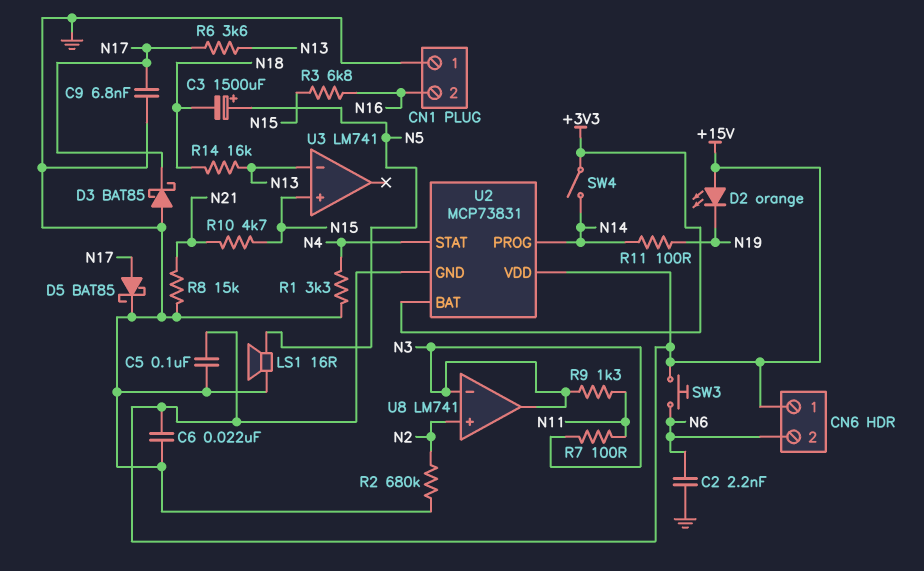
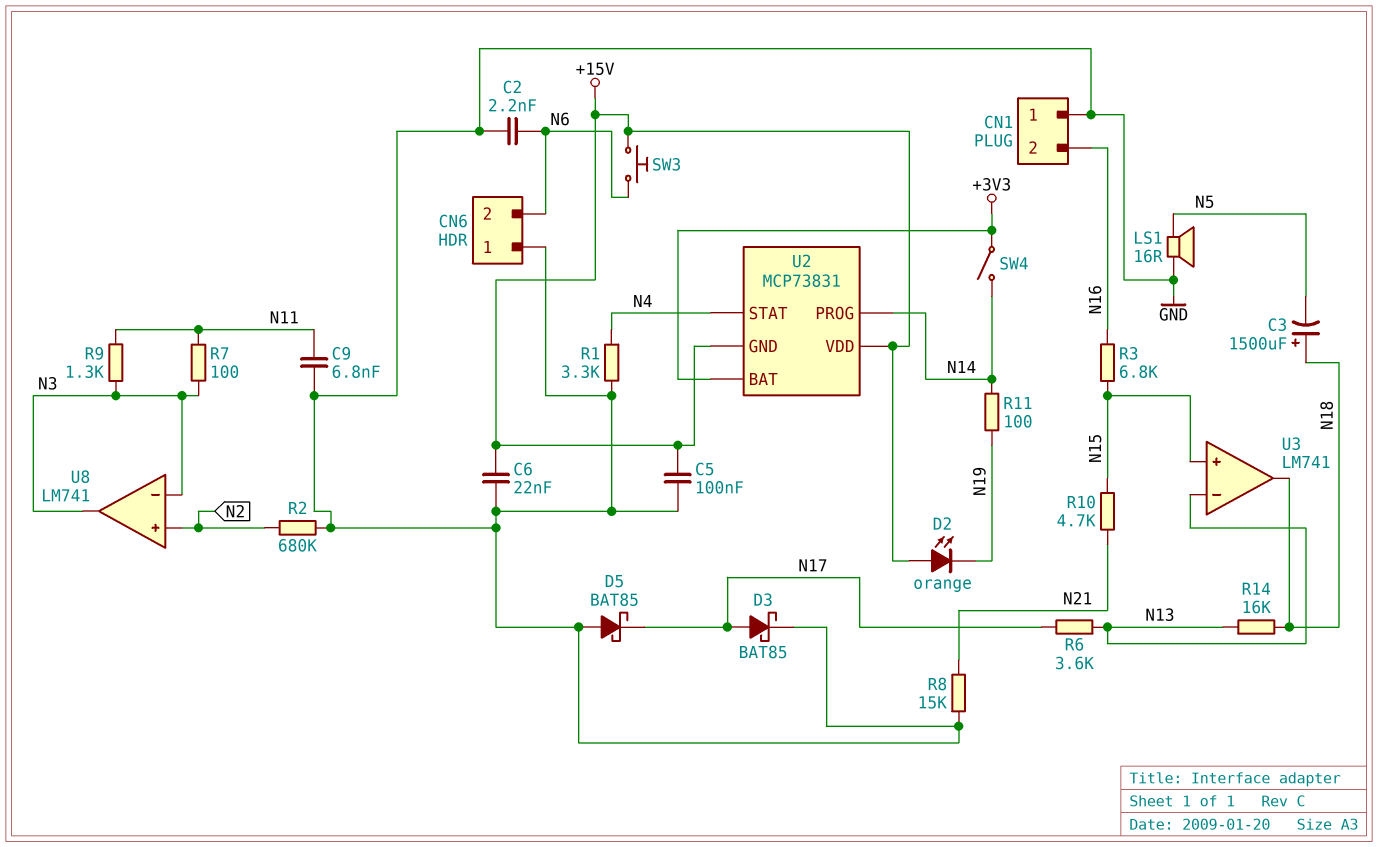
C3: 1500uF (plus N5, minus N18) -> 1500uF (plus N18, minus N5)
C9: 6.8nF (GND, N17) -> 6.8nF (GND, N11)
CN6 pin 1: +15V -> GND
D3: schottky BAT85 (A GND, K N17) -> schottky BAT85 (A N17, K GND)
D5: schottky BAT85 (A N17, K GND) -> schottky BAT85 (A GND, K N17)
U3 pin out: none -> N18

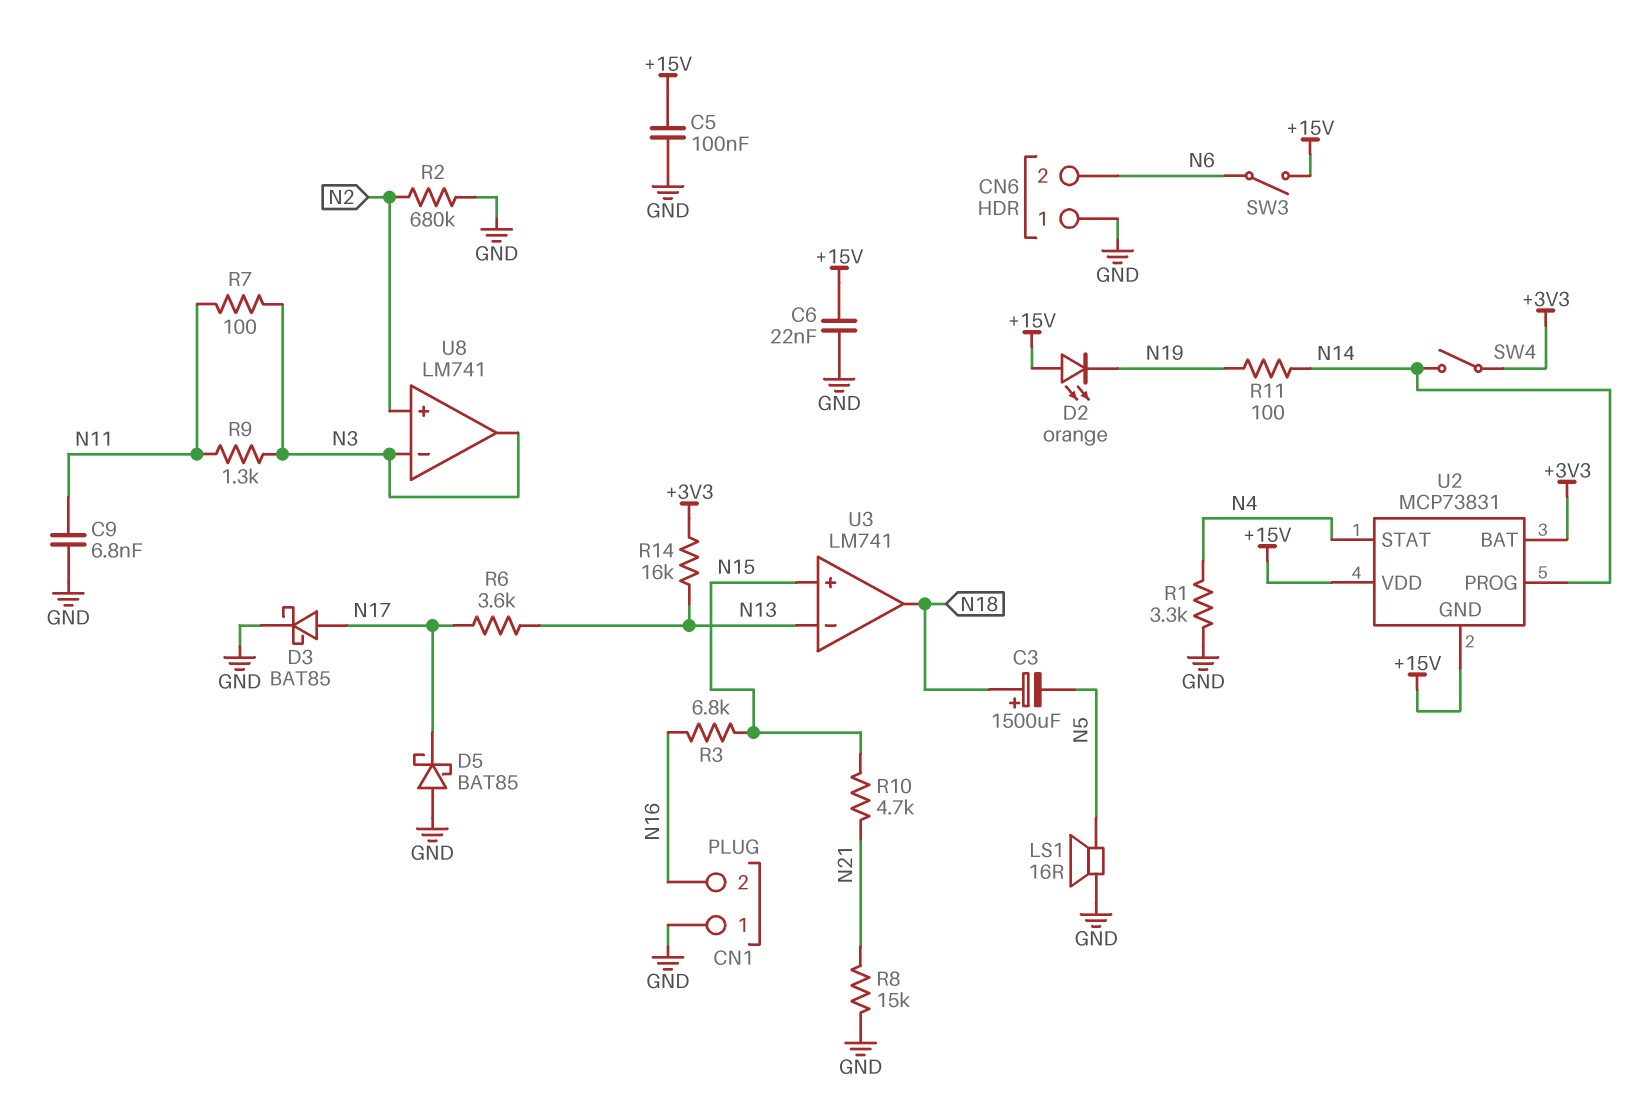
C2: 2.2nF (GND, N6) -> none
R14: 16k (N13, N18) -> 16k (+3V3, N13)
SW3: button (+15V, N6) -> switch (+15V, N6)

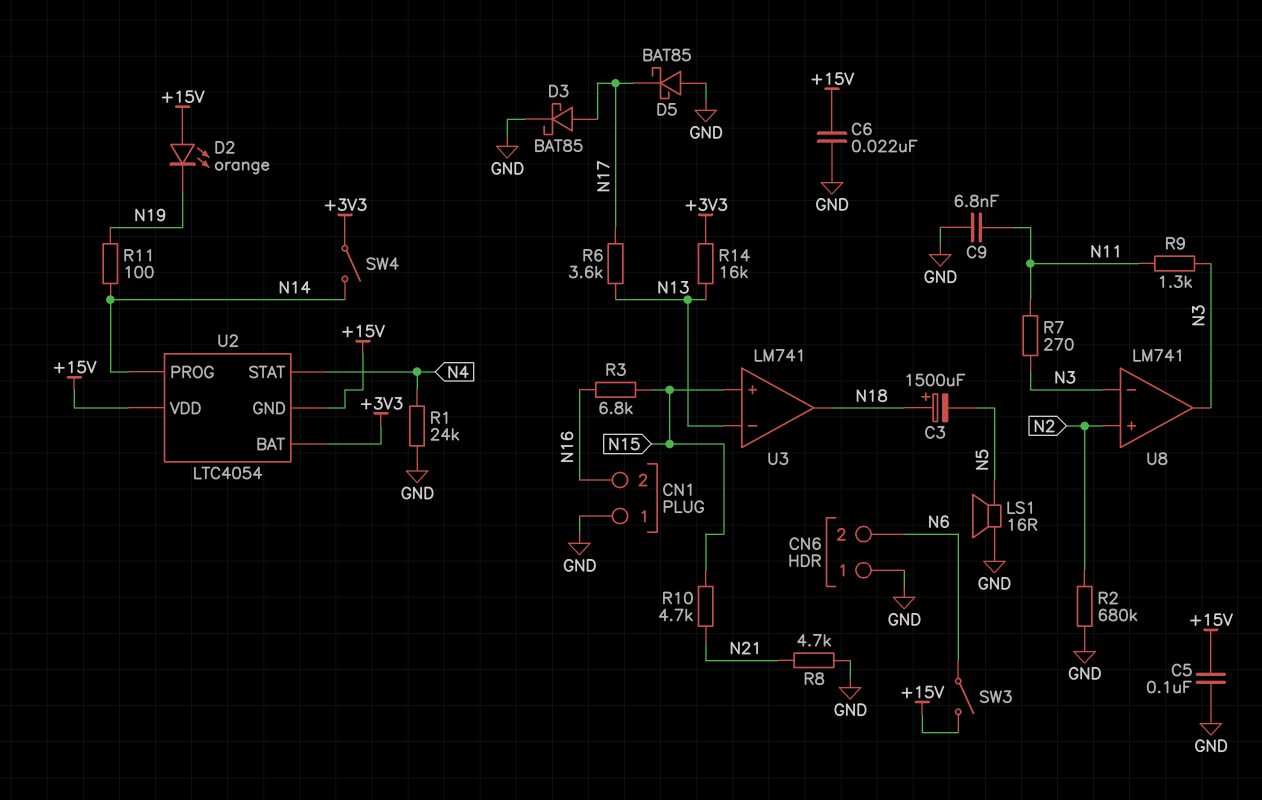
R1: 3.3k (GND, N4) -> 24k (GND, N4)
R7: 100 (N3, N11) -> 270 (N3, N11)
R8: 15k (GND, N21) -> 4.7k (GND, N21)
U2: MCP73831 -> LTC4054

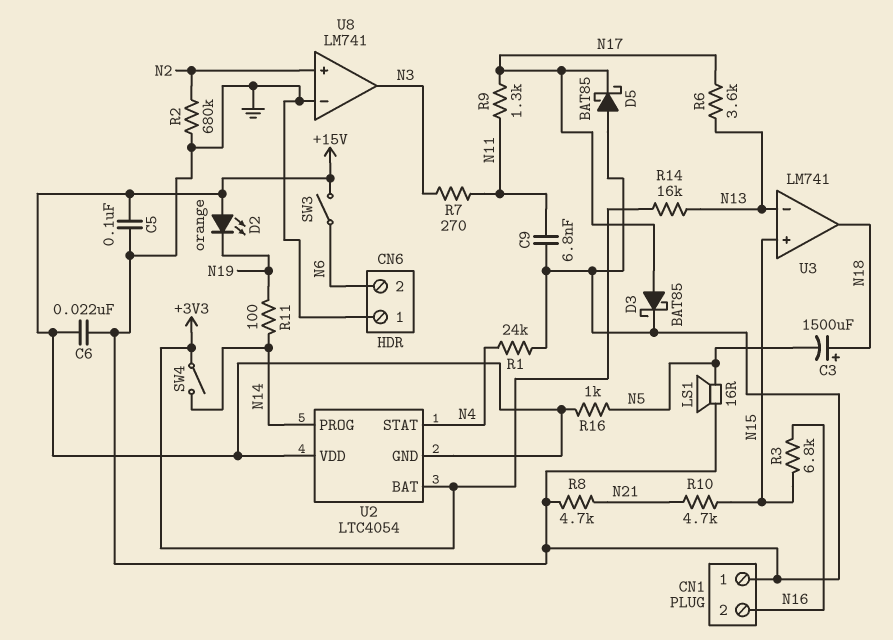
R9: 1.3k (N3, N11) -> 1.3k (N11, N17)
R16: none -> 1k (+15V, N5)
U8 pin in-: N3 -> GND

